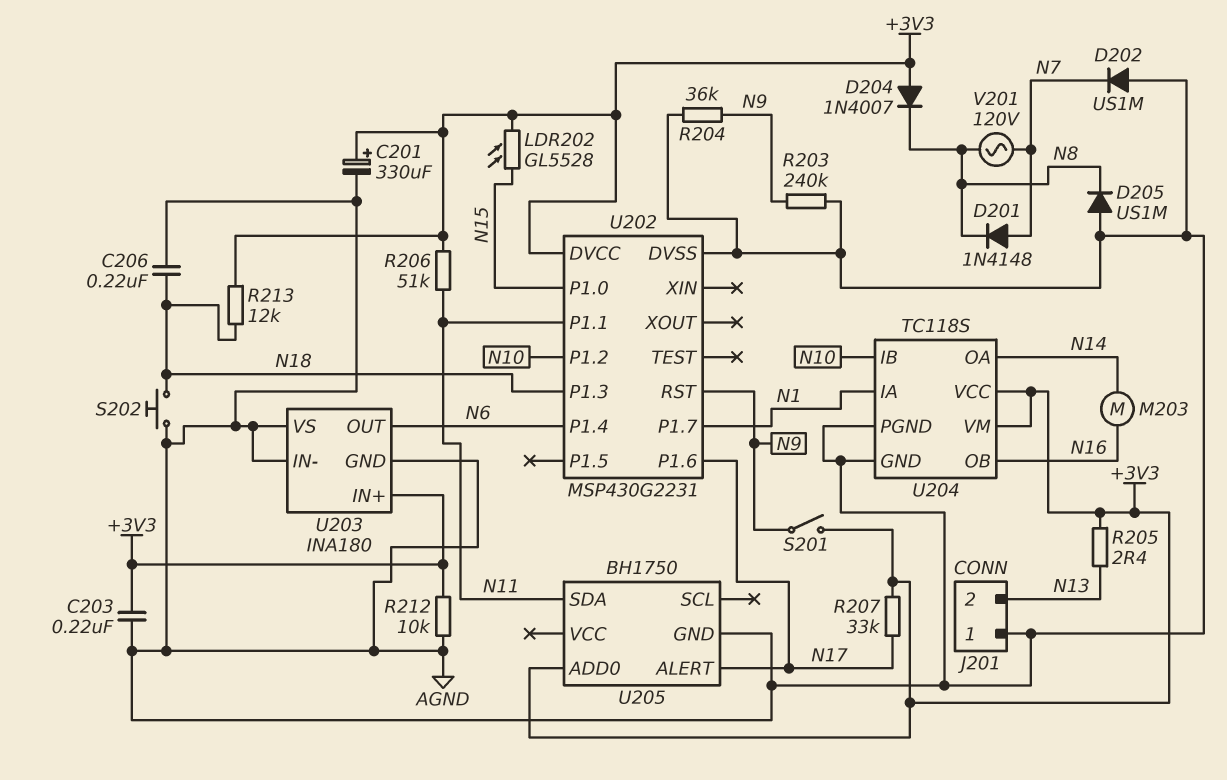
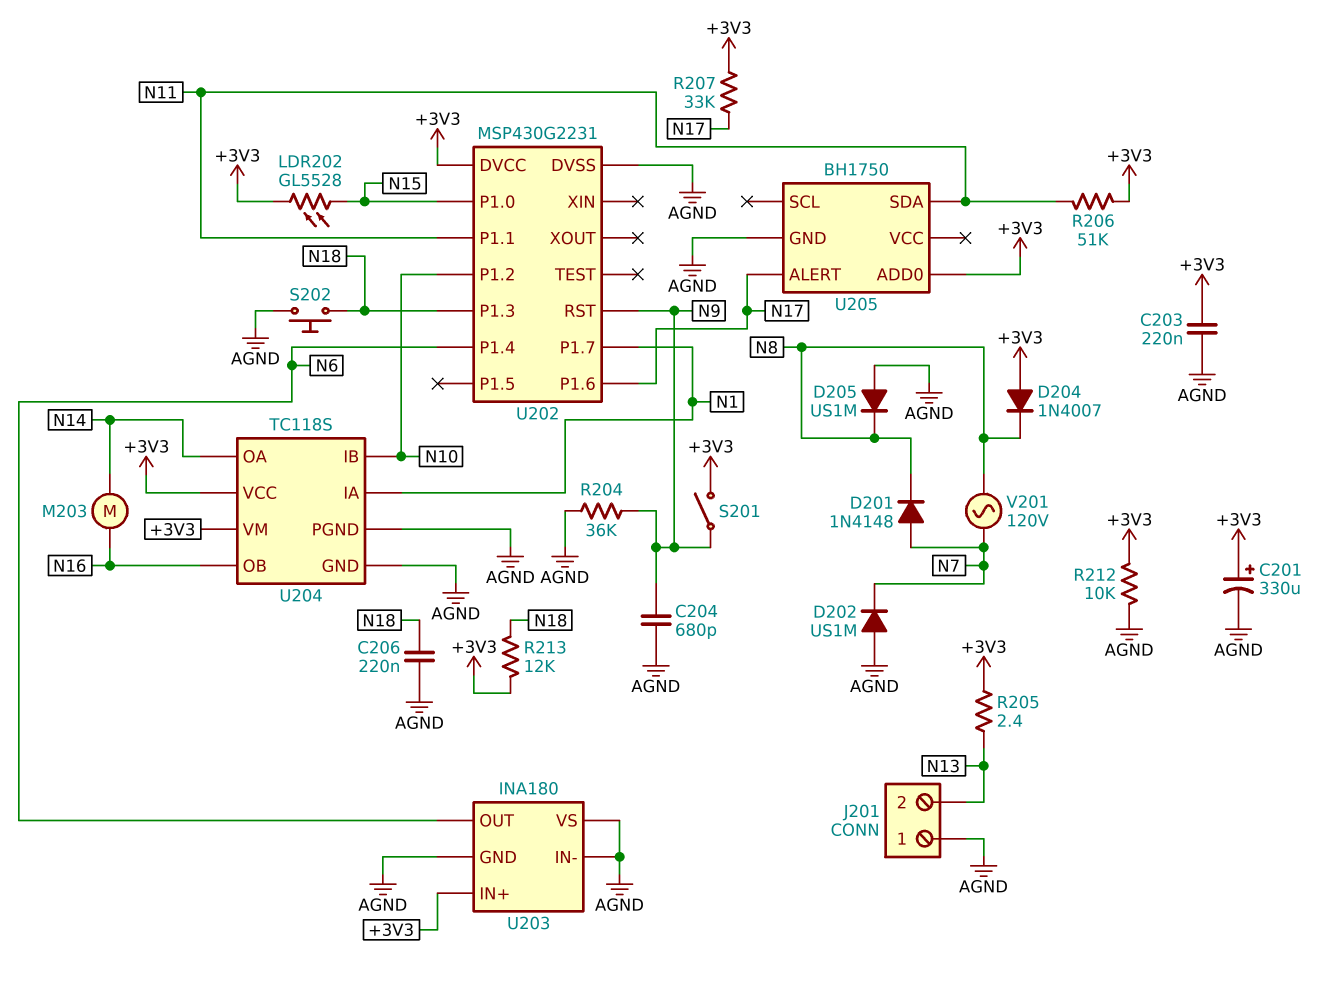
C204: none -> 680pF (AGND, N9)
R203: 240k (AGND, N9) -> none

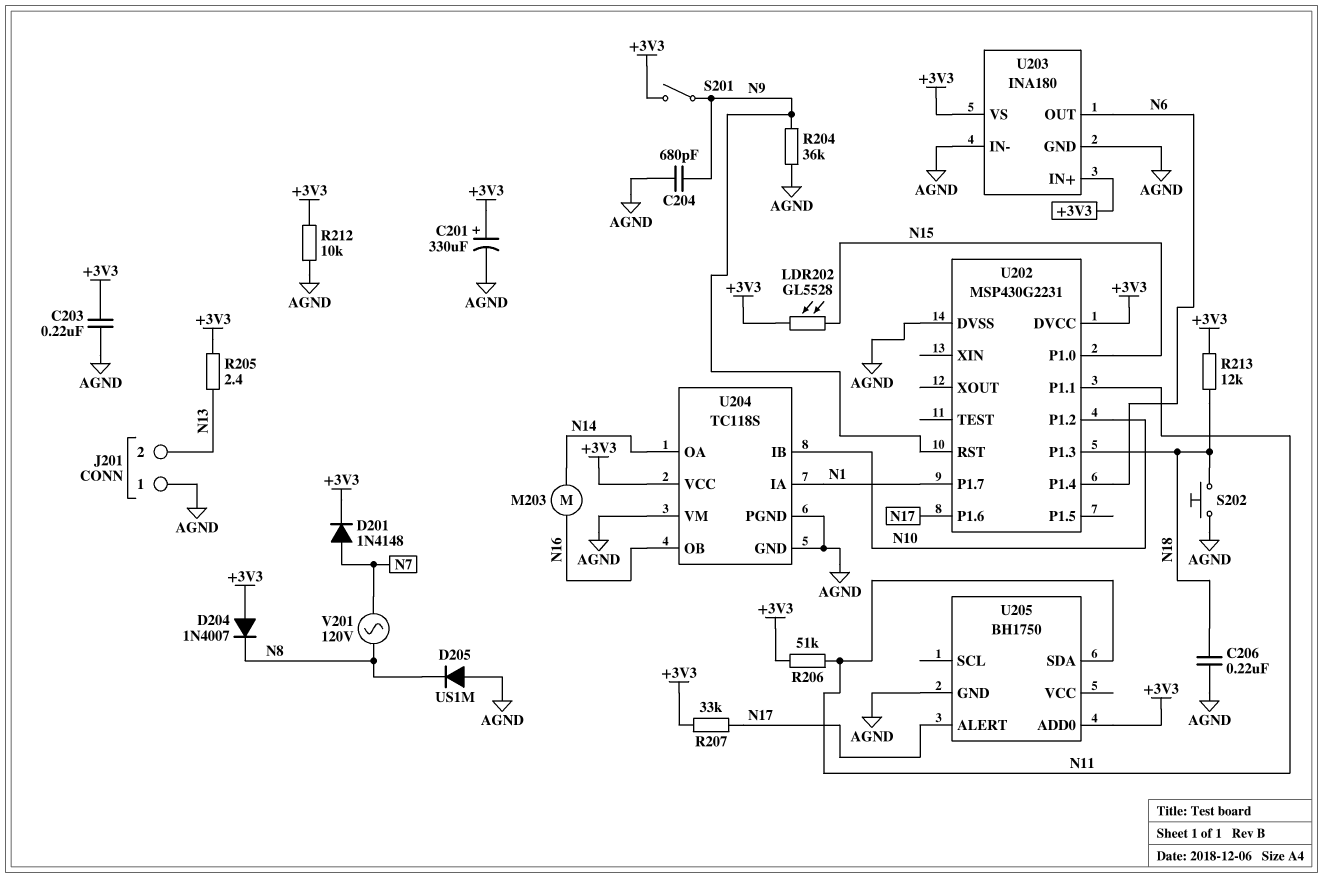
D201: diode 1N4148 (A N7, K N8) -> diode 1N4148 (A N7, K +3V3)
D202: diode US1M (A AGND, K N7) -> none
U203 pin VS: AGND -> +3V3
U204 pin VM: +3V3 -> AGND

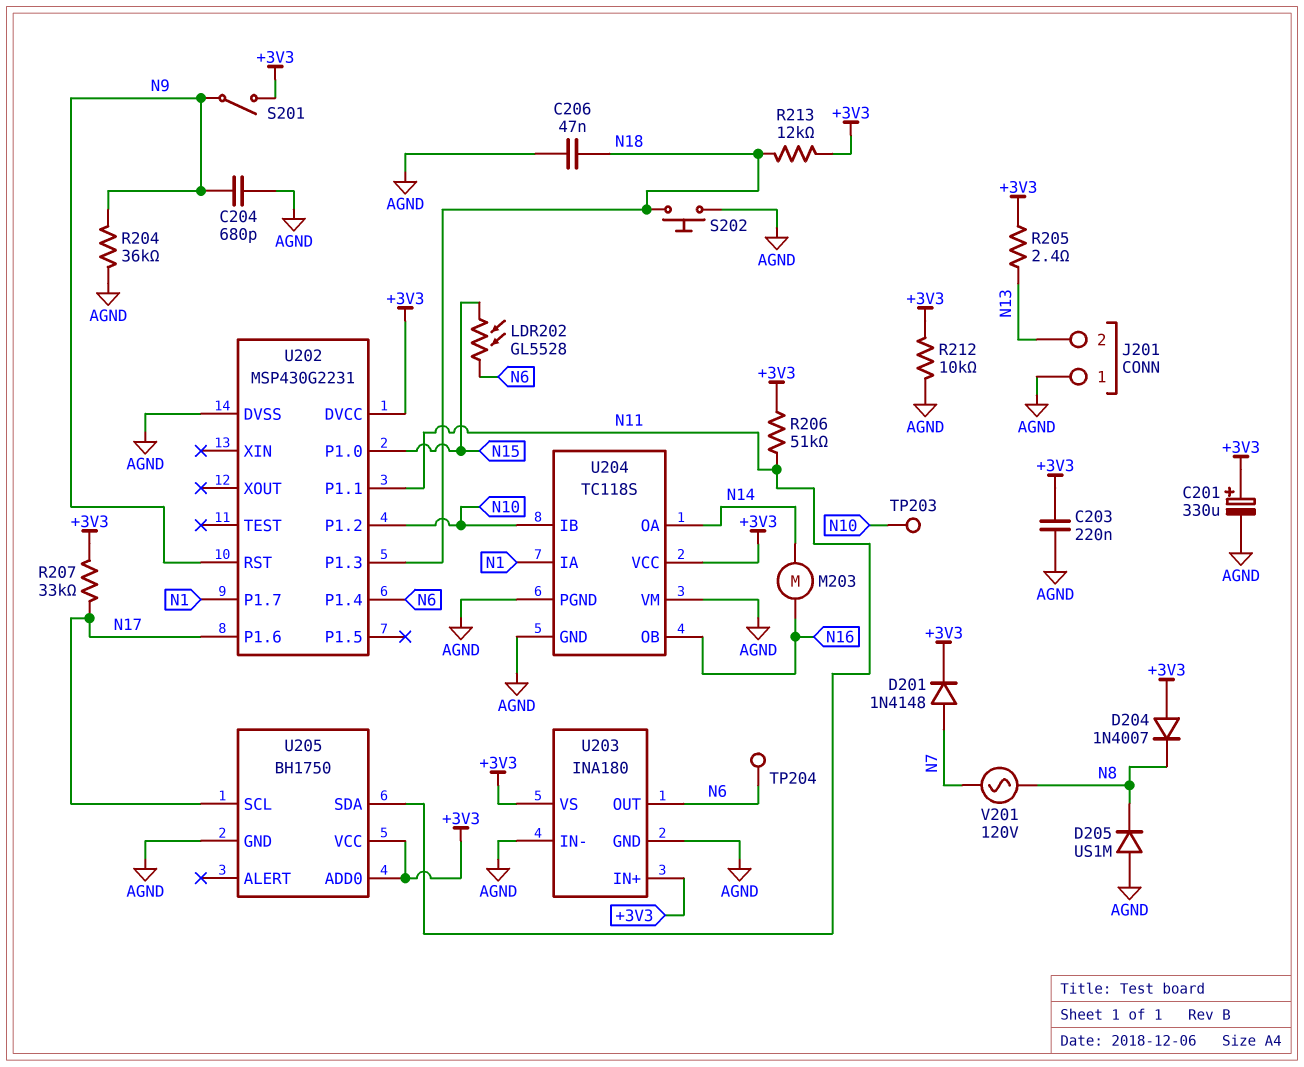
C206: 220nF (AGND, N18) -> 47nF (AGND, N18)
LDR202: GL5528 (+3V3, N15) -> GL5528 (N6, N15)
TP203: none -> test point (N10)
TP204: none -> test point (N6)
U205 pin ALERT: N17 -> none
U205 pin SCL: none -> N17
U205 pin VCC: none -> +3V3

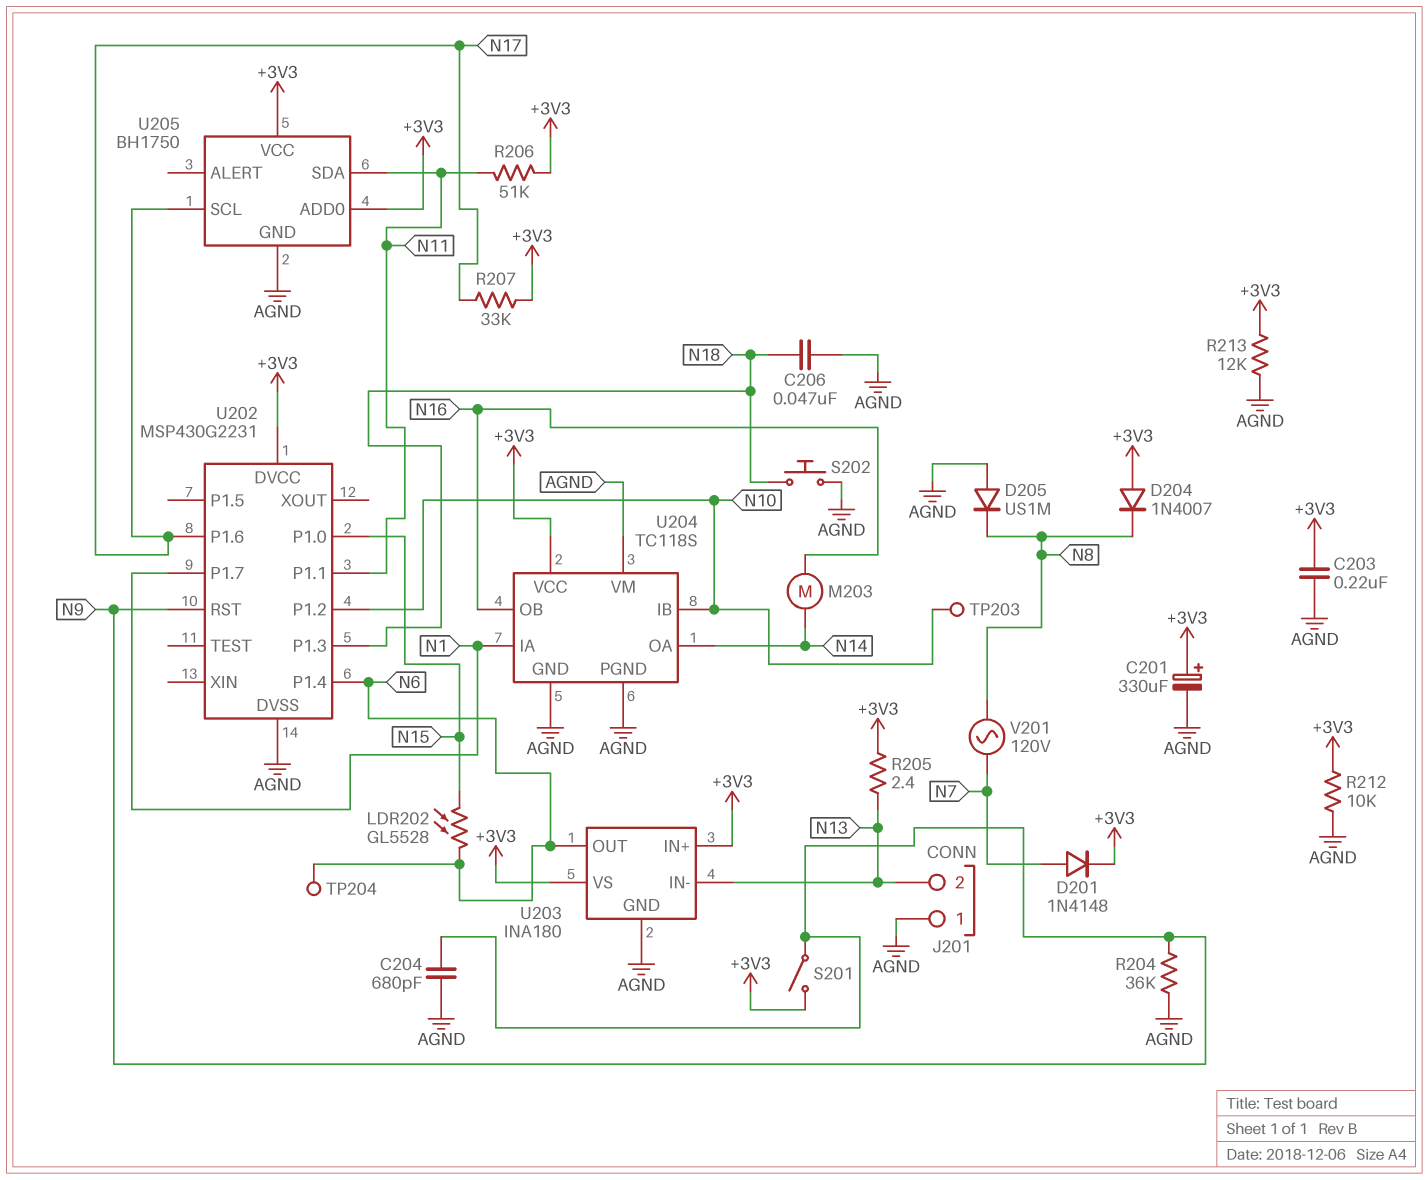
R213: 12k (+3V3, N18) -> 12k (+3V3, AGND)
U203 pin IN-: AGND -> N13

